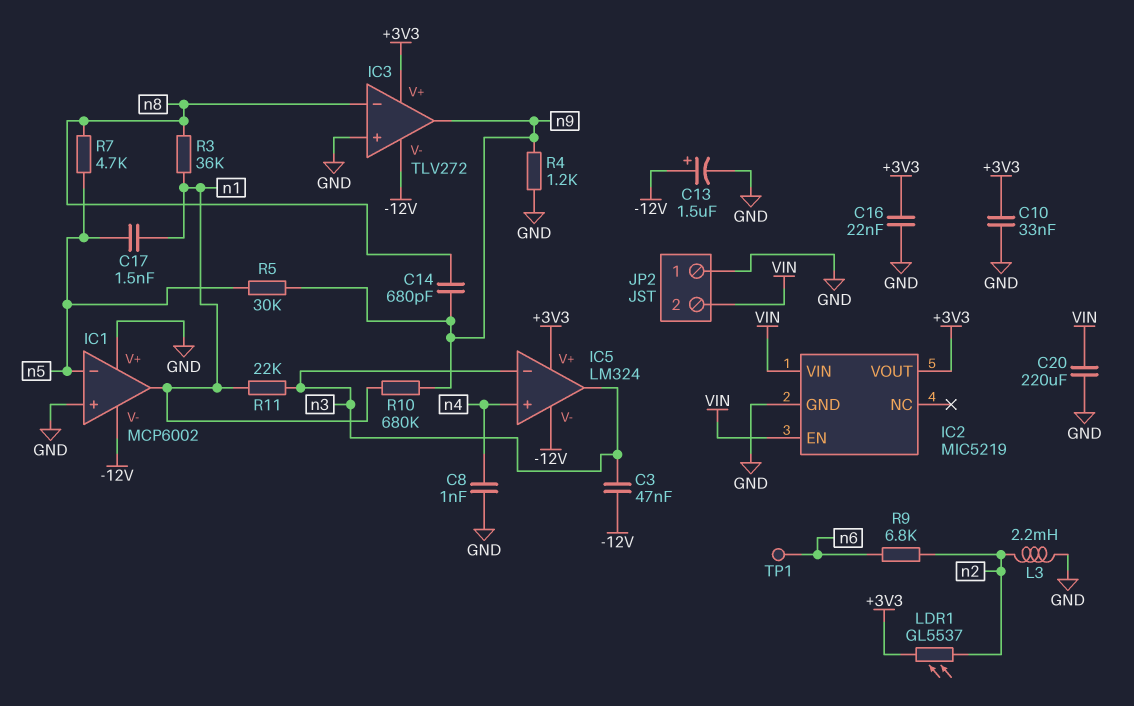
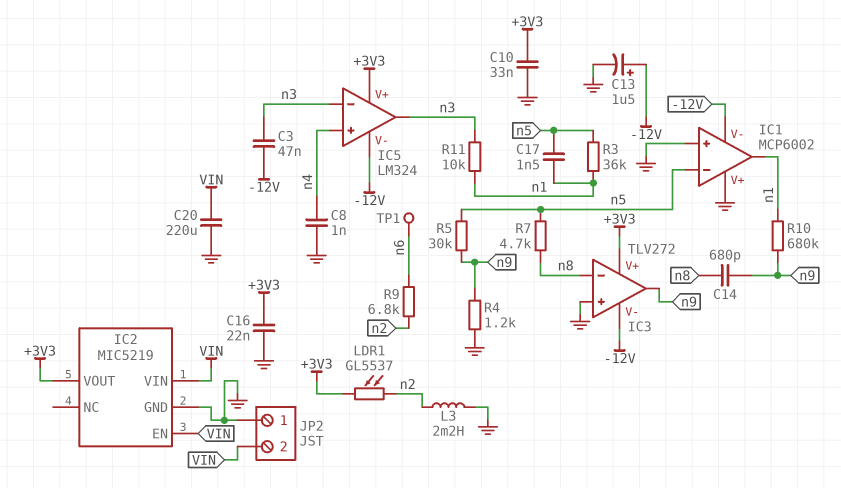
R3: 36k (n1, n8) -> 36k (n1, n5)
R11: 22k (n1, n3) -> 10k (n1, n3)

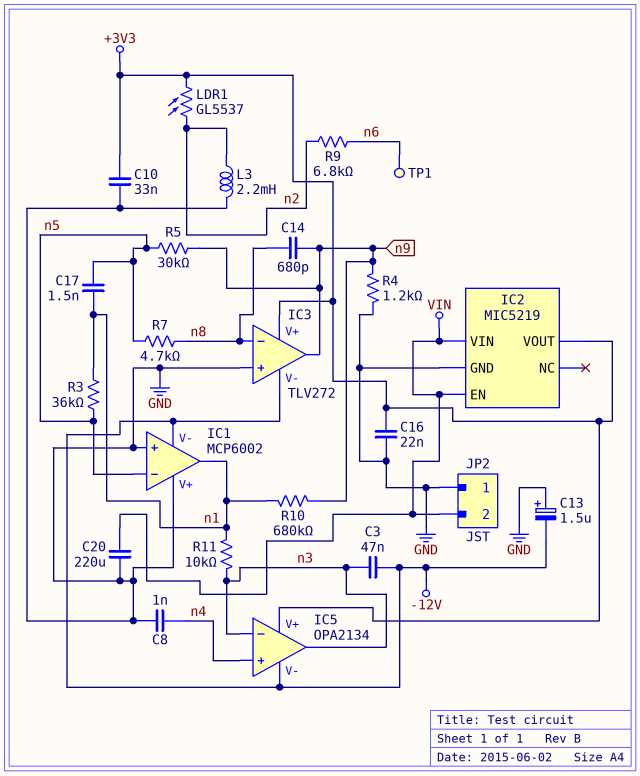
C13: 1.5uF (plus -12V, minus GND) -> 1.5uF (plus GND, minus -12V)
IC5: LM324 -> OPA2134

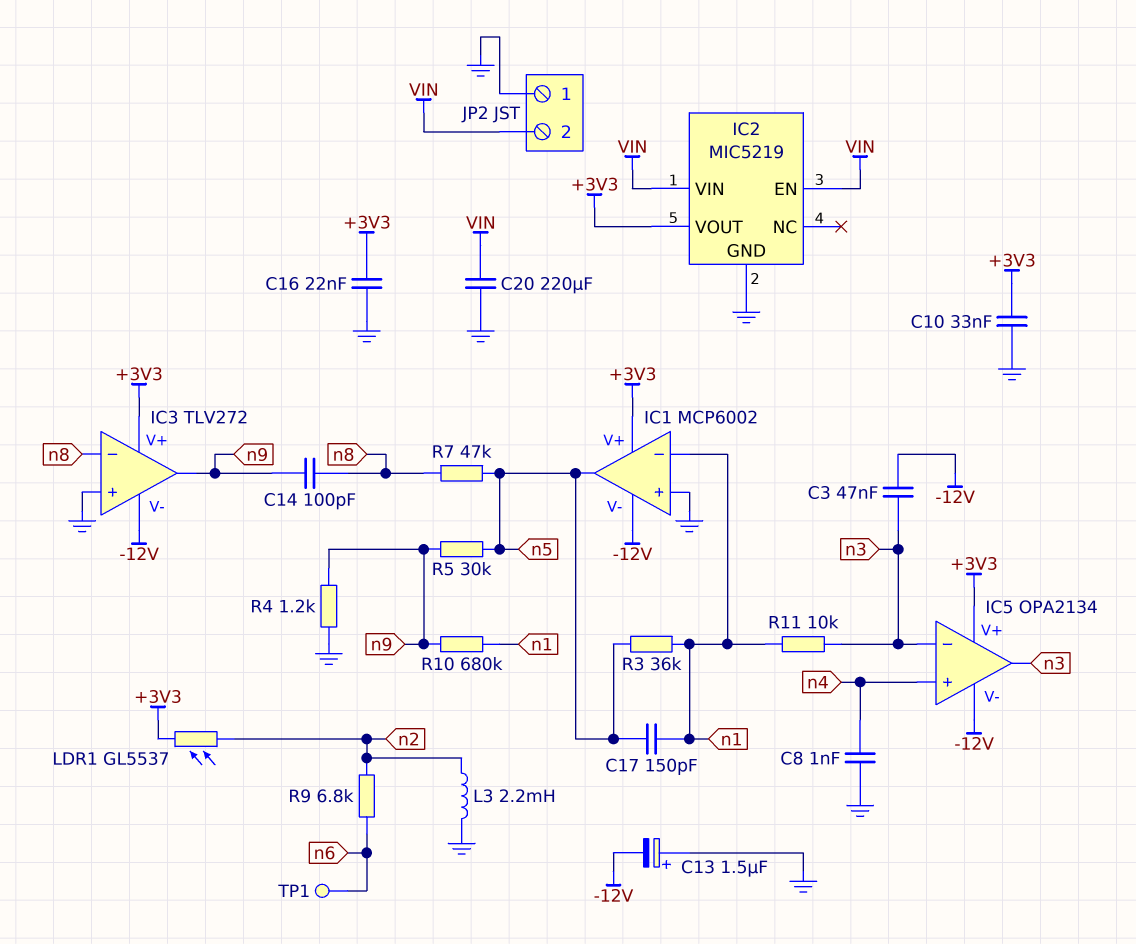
C14: 680pF (n8, n9) -> 100pF (n8, n9)
C17: 1.5nF (n1, n5) -> 150pF (n1, n5)
IC1 pin V+: GND -> +3V3
IC1 pin in-: n5 -> n1
IC1 pin out: n1 -> n5
R7: 4.7k (n5, n8) -> 47k (n5, n8)

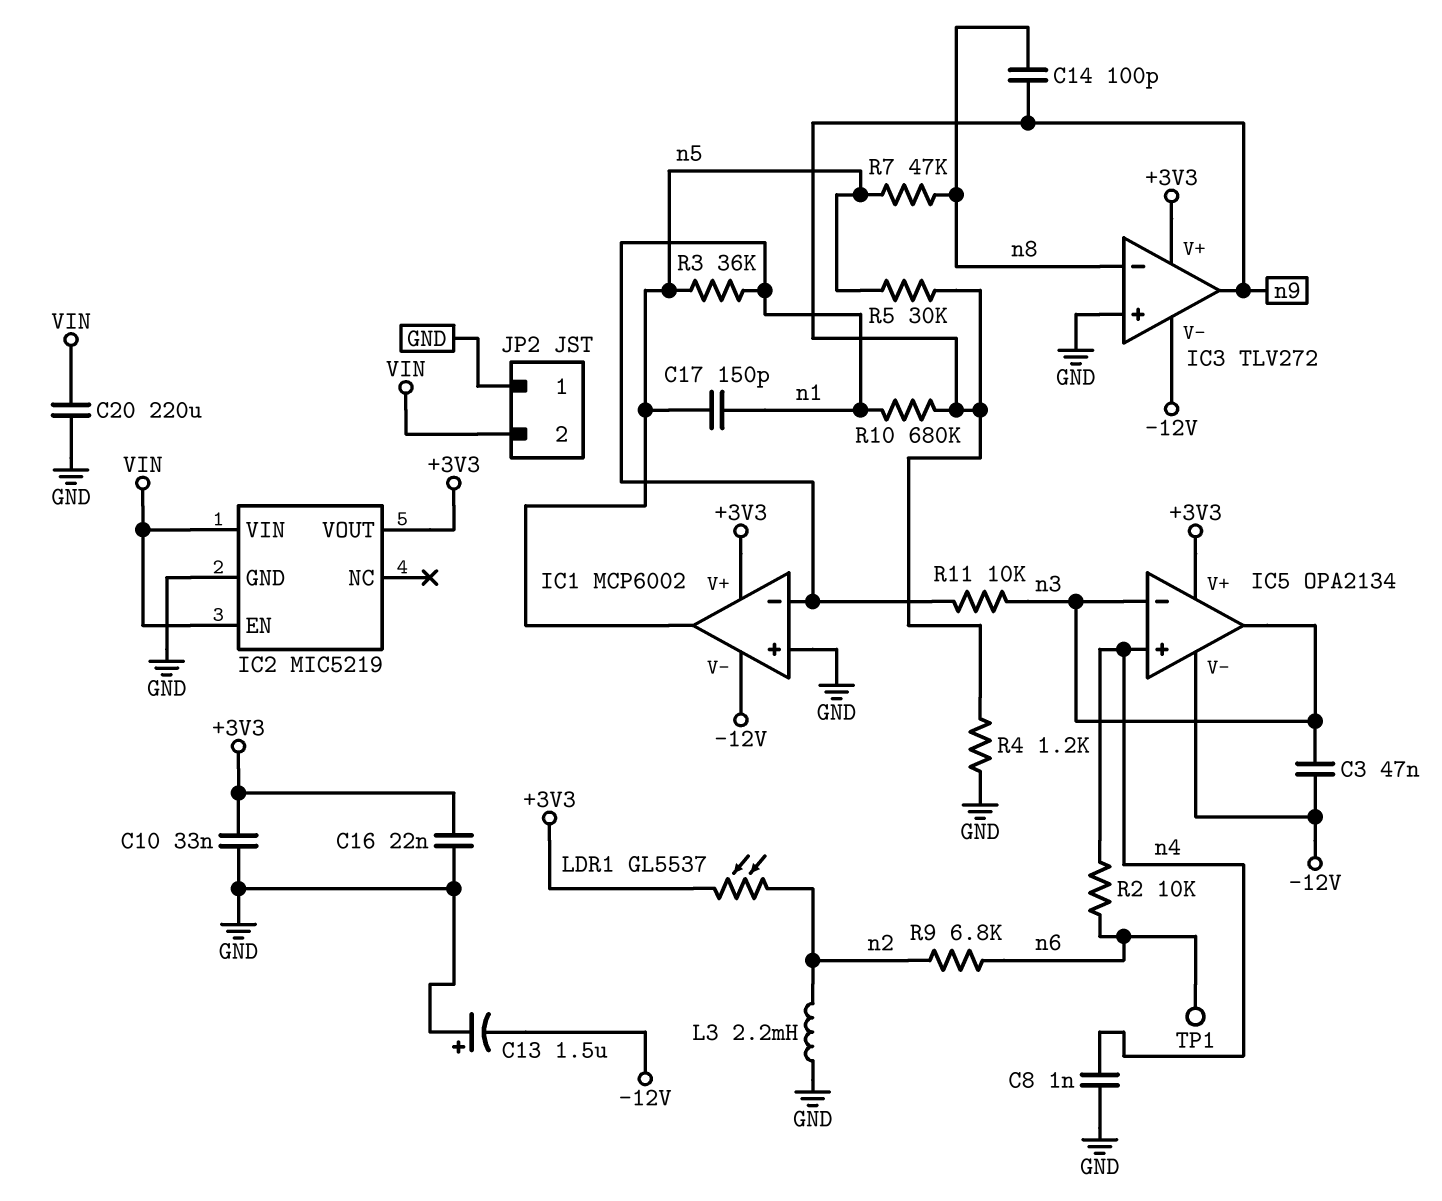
R2: none -> 10k (n4, n6)

